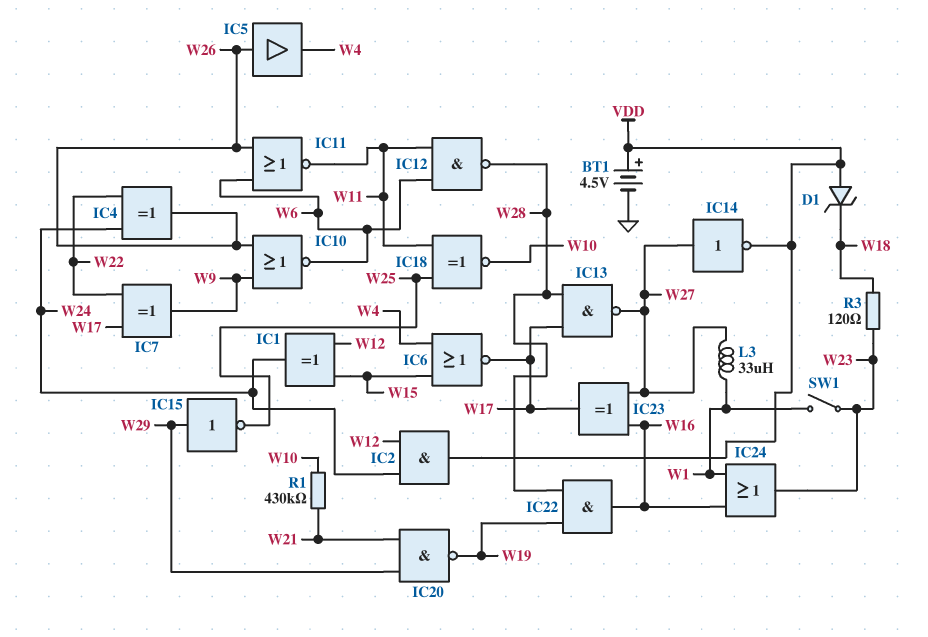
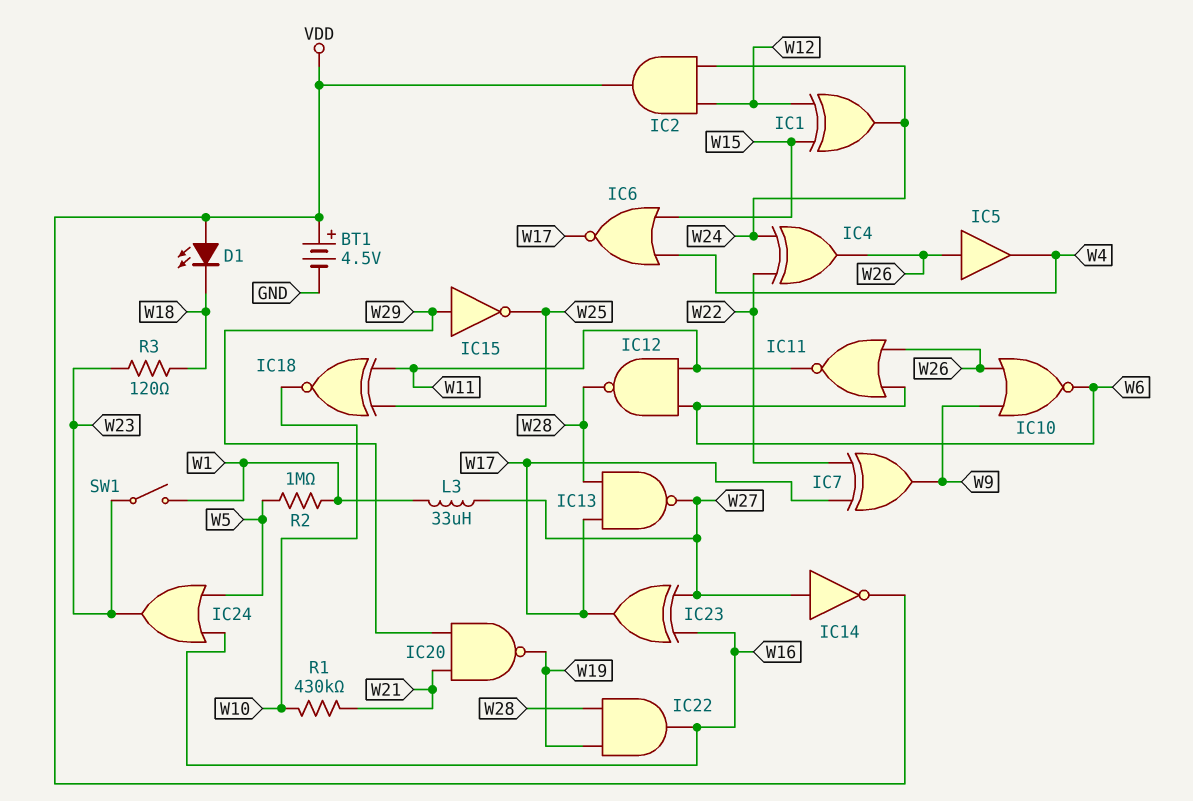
D1: zener (A VDD, K W18) -> LED (A VDD, K W18)
IC24: OR (in W1, in W16, out W23) -> OR (in W5, in W16, out W23)
R2: none -> 1M (W1, W5)

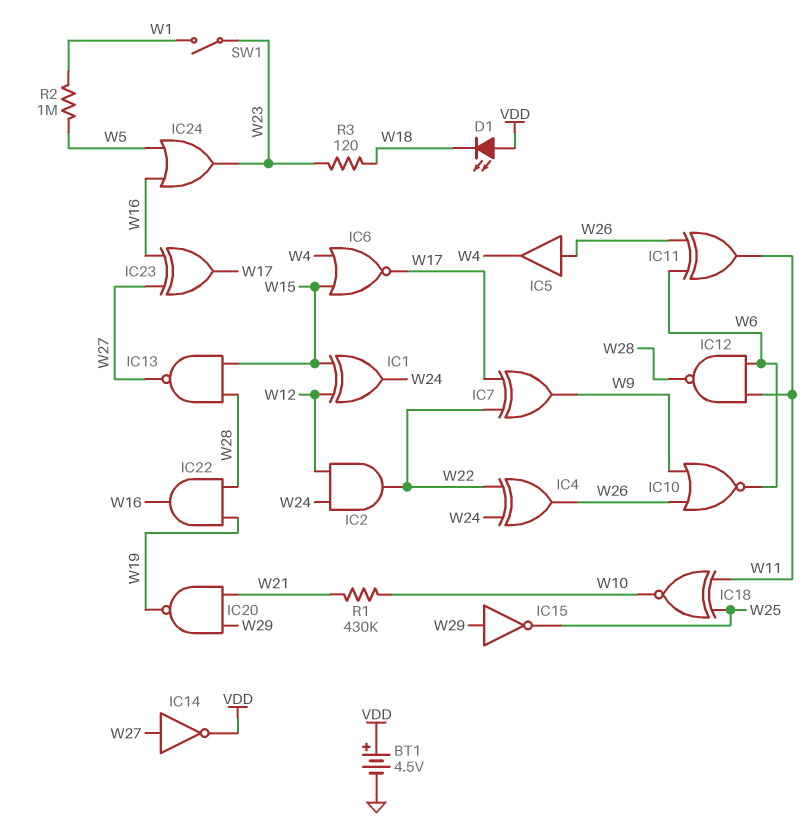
IC2: AND (in W12, in W24, out VDD) -> AND (in W12, in W24, out W22)
IC11: NOR (in W6, in W26, out W11) -> XOR (in W6, in W26, out W11)
IC13: NAND (in W17, in W28, out W27) -> NAND (in W15, in W28, out W27)
L3: 33uH (W1, W27) -> none

